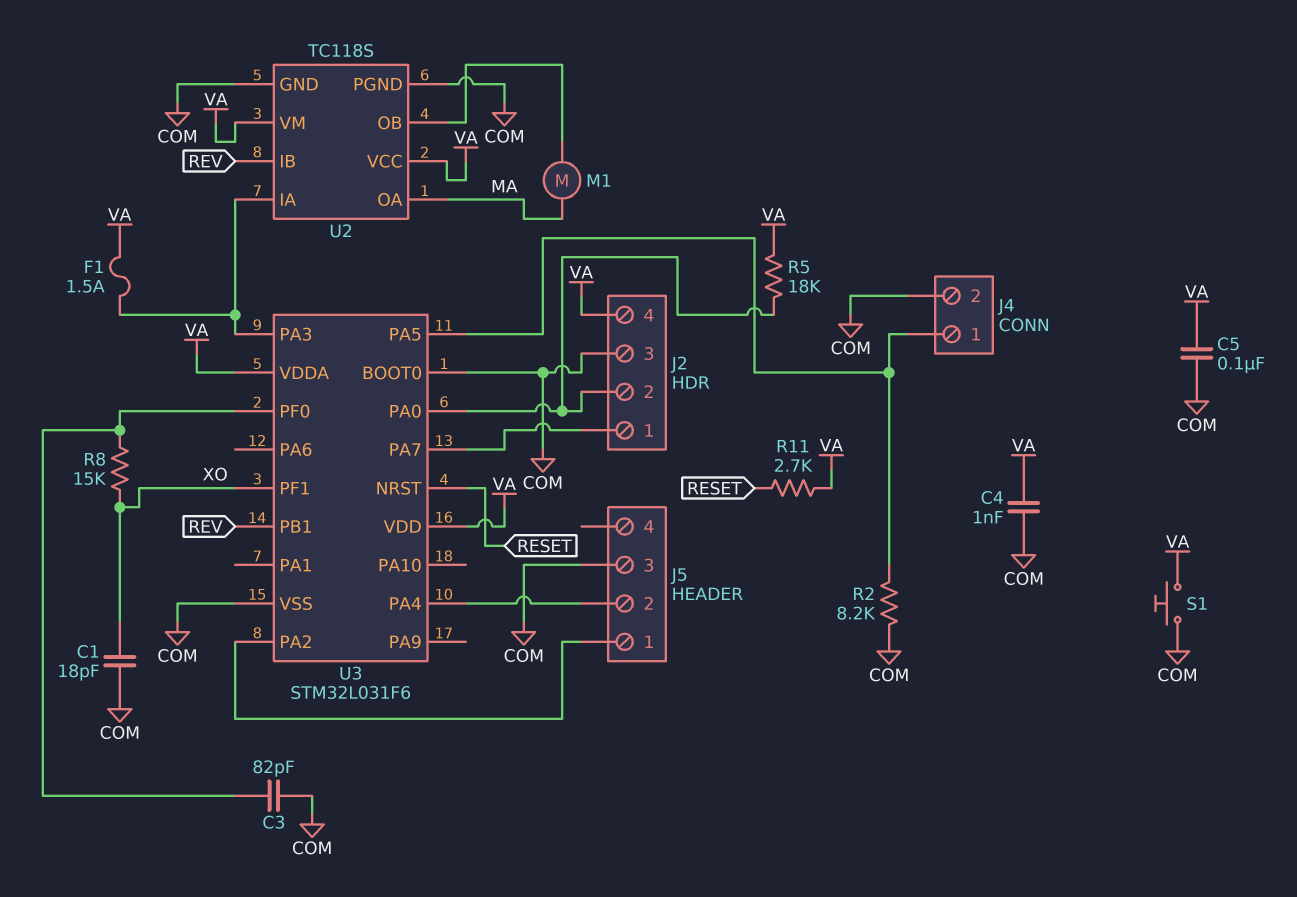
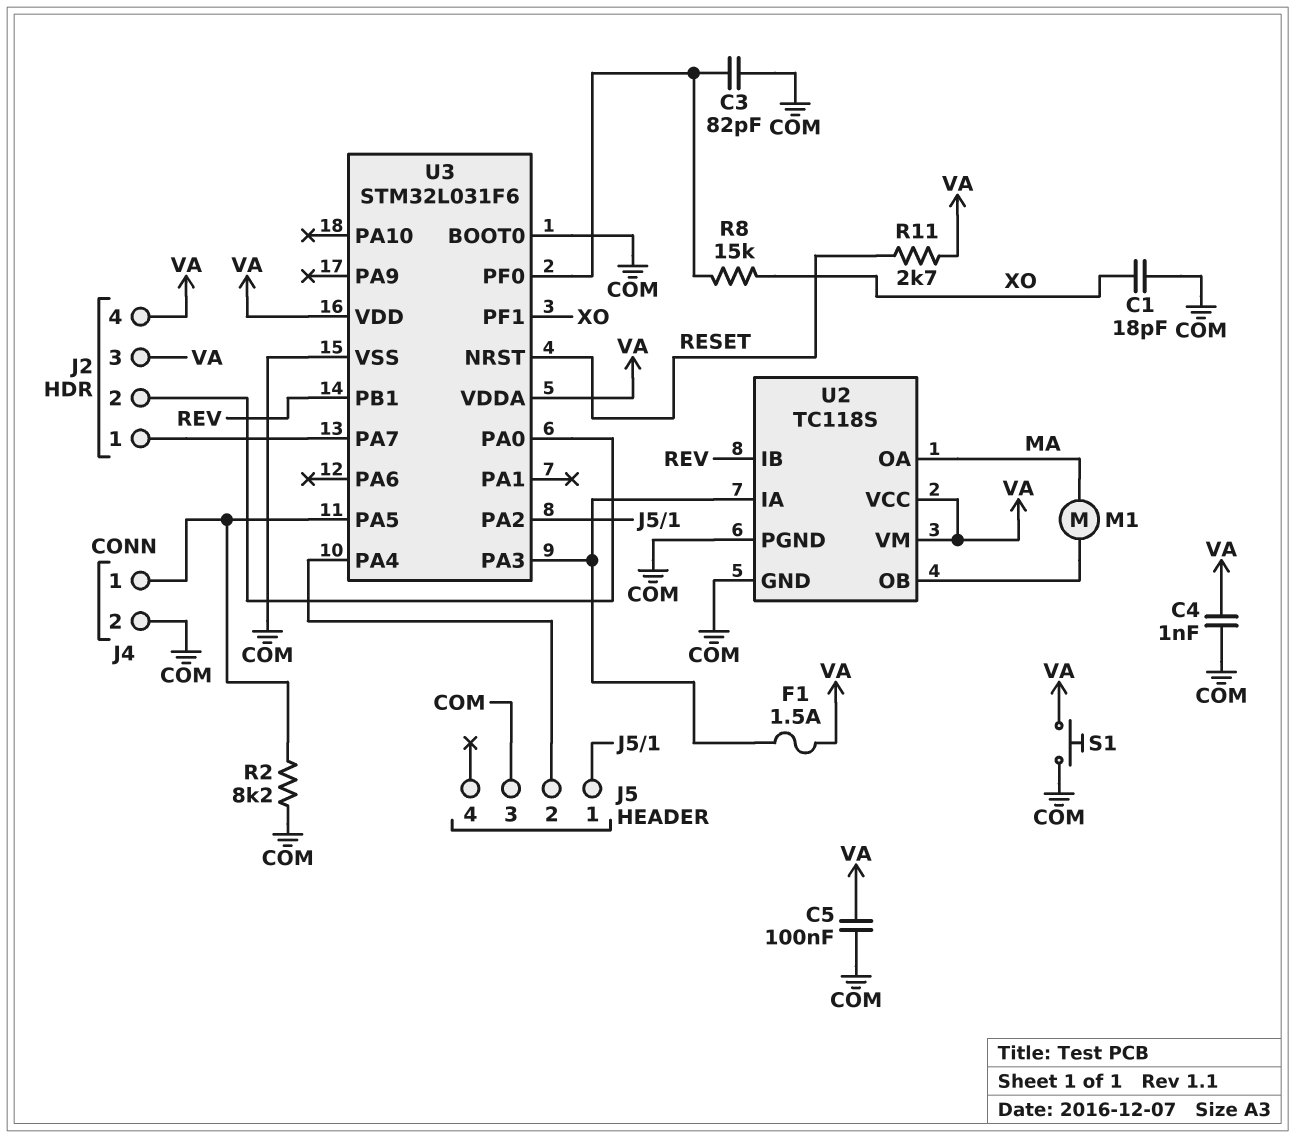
J2 pin 3: COM -> VA
R5: 18k (J2/2, VA) -> none

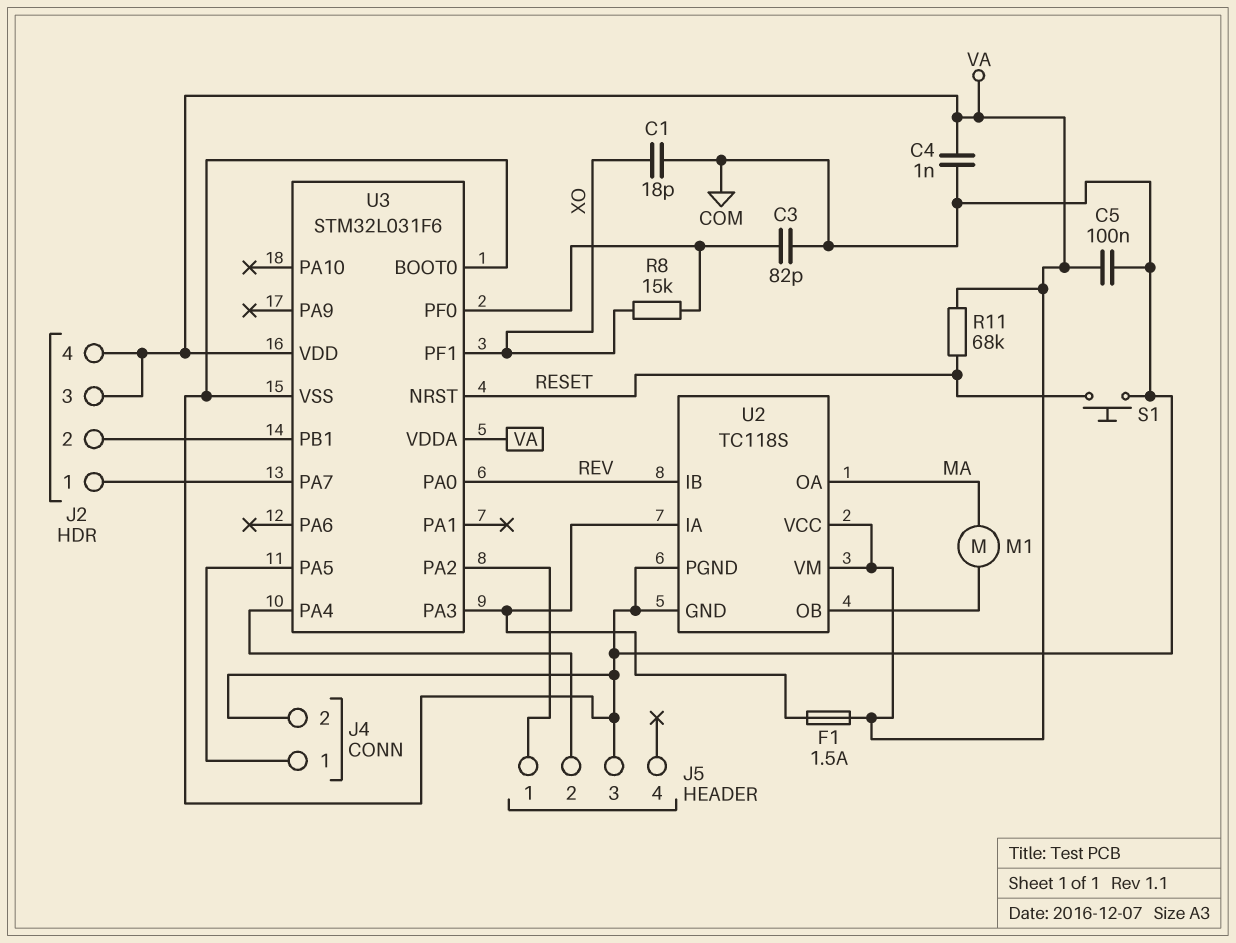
R2: 8.2k (COM, J4/1) -> none
R11: 2.7k (RESET, VA) -> 68k (RESET, VA)
S1: button (COM, VA) -> button (COM, RESET)
U3 pin PA0: J2/2 -> REV
U3 pin PB1: REV -> J2/2

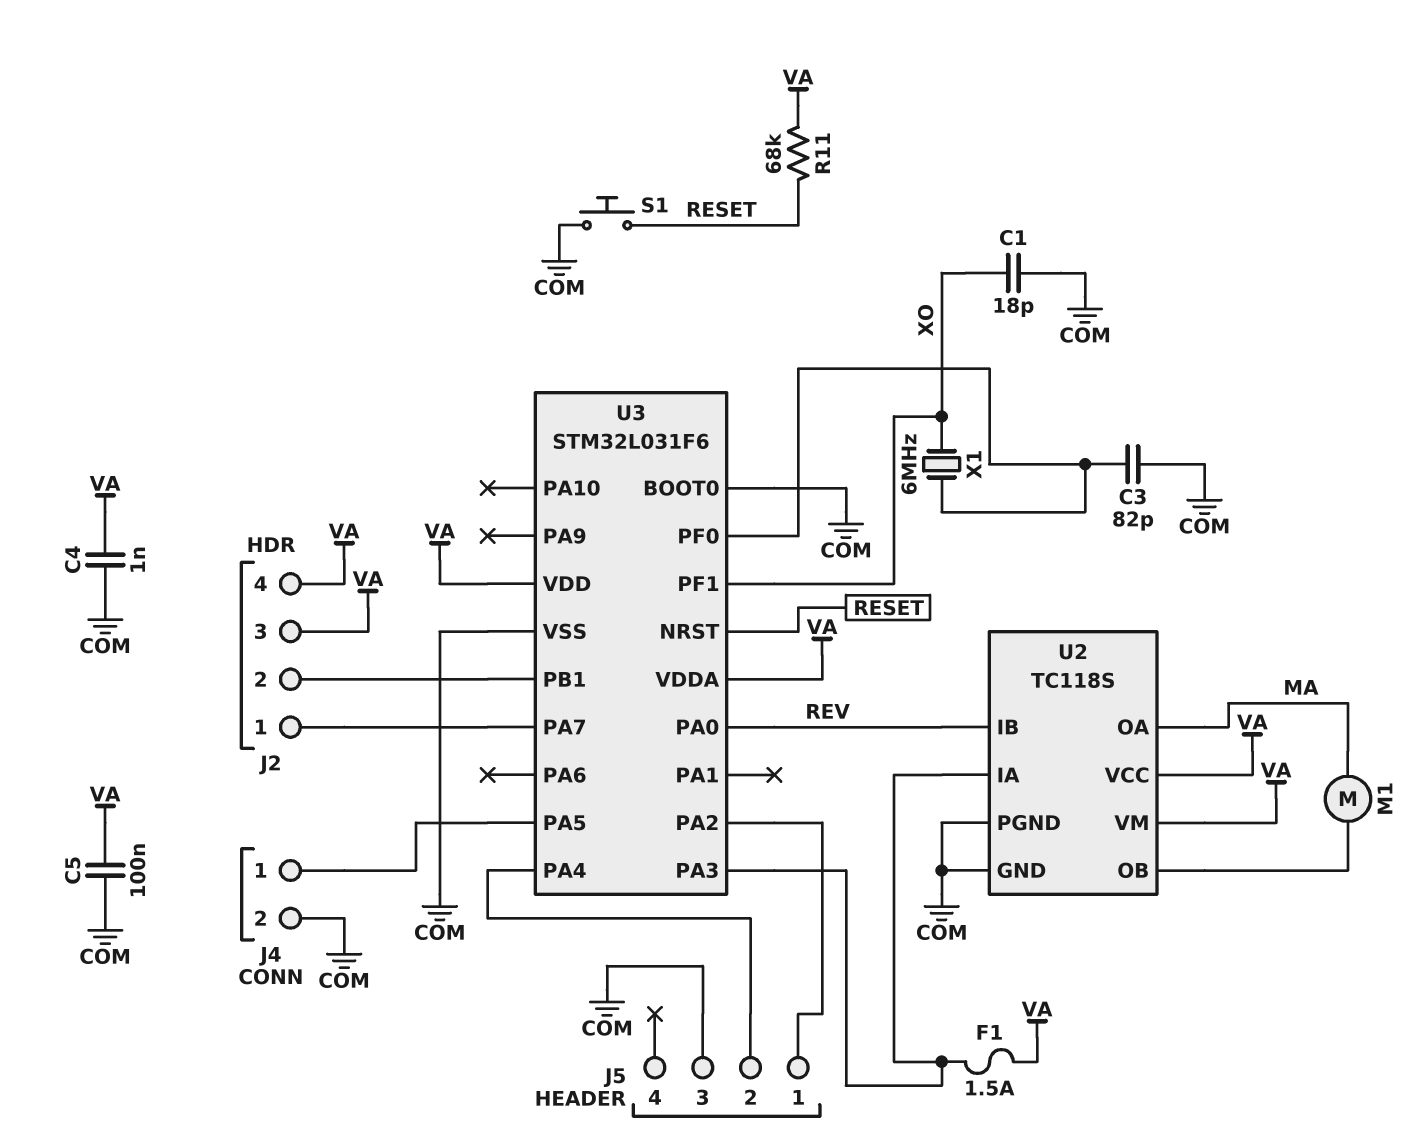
R8: 15k (U3/PF0, XO) -> none
X1: none -> 6MHz (U3/PF0, XO)

